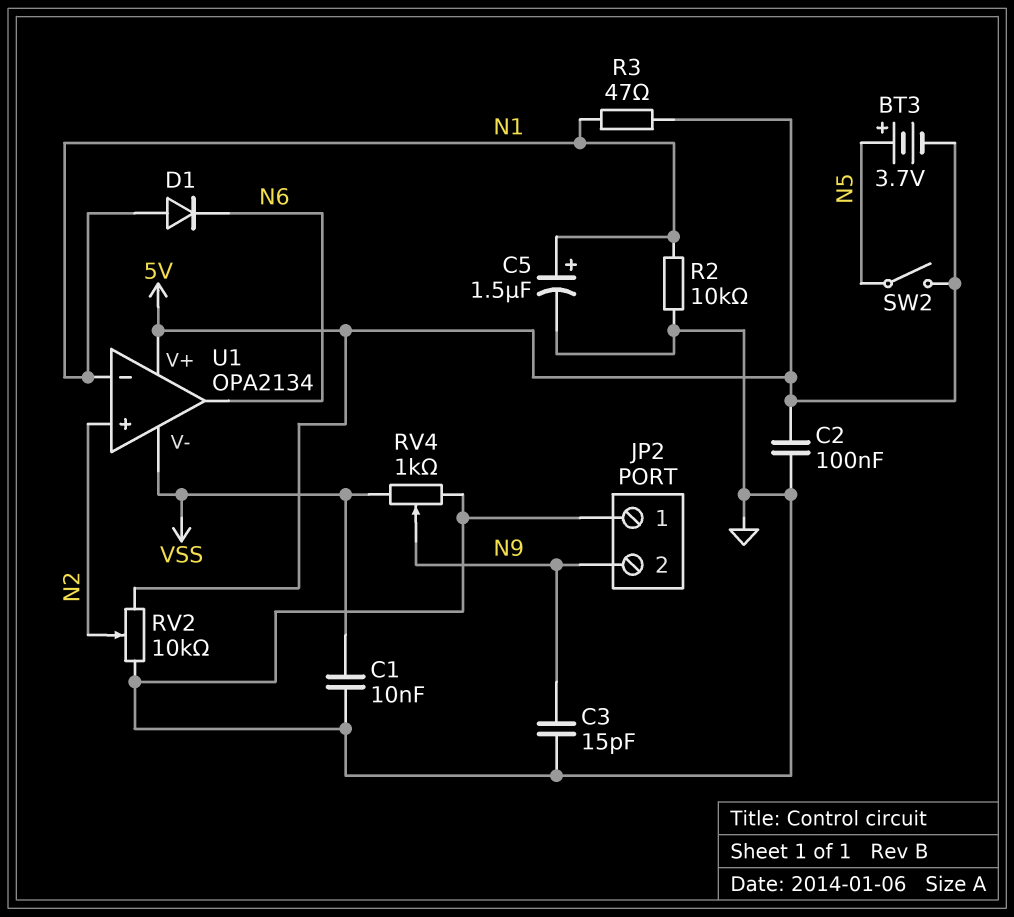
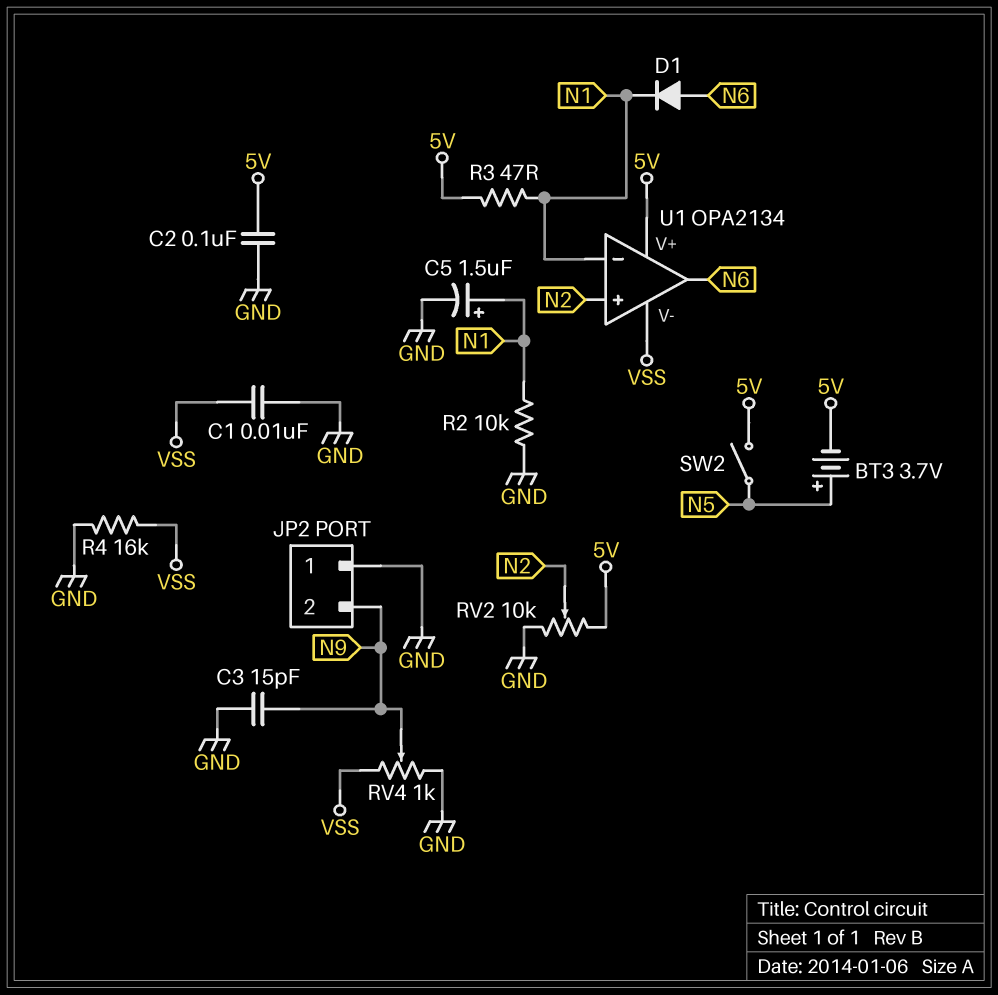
D1: diode (A N1, K N6) -> diode (A N6, K N1)
R4: none -> 16k (GND, VSS)

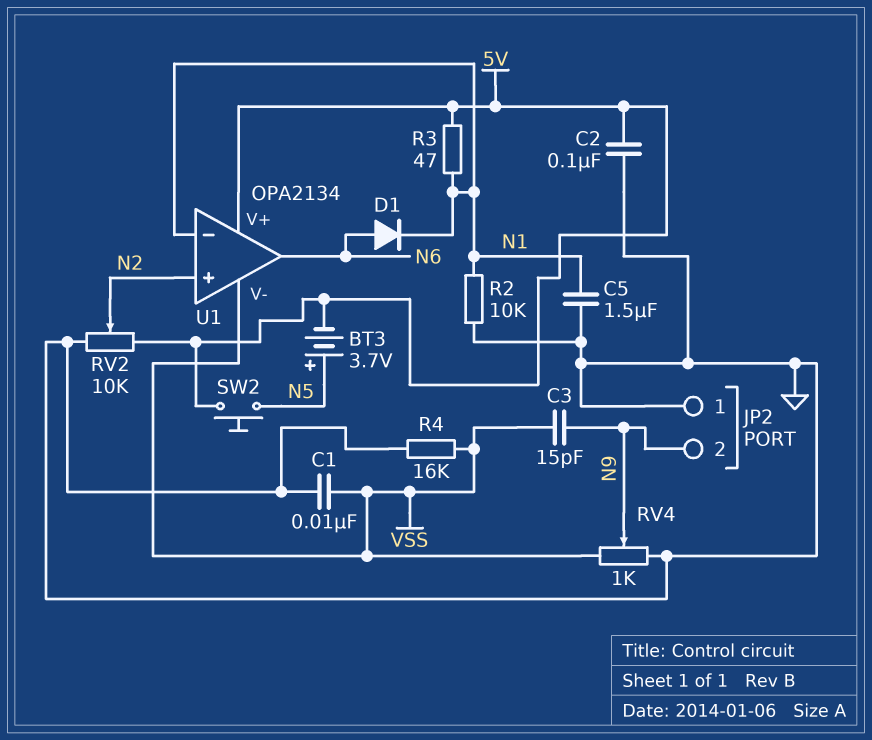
C3: 15pF (GND, N9) -> 15pF (N9, VSS)
C5: 1.5uF (plus N1, minus GND) -> 1.5uF (GND, N1)
SW2: switch (5V, N5) -> button (5V, N5)

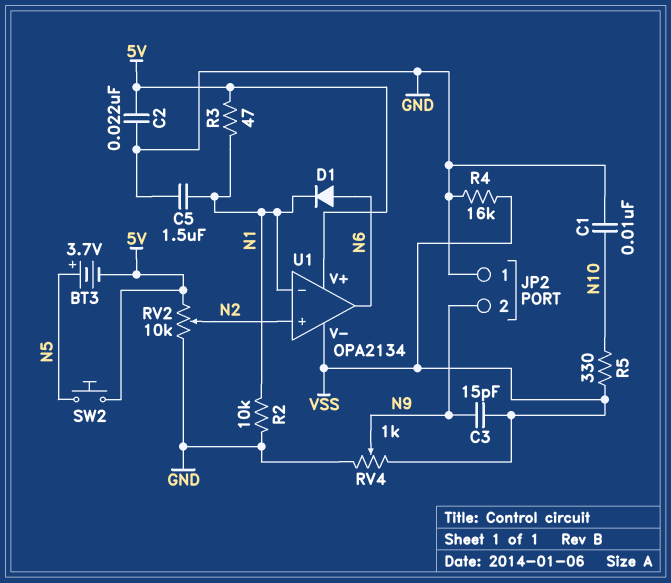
C1: 10nF (GND, VSS) -> 10nF (GND, N10)
C2: 100nF (5V, GND) -> 22nF (5V, GND)
R5: none -> 330 (N10, VSS)

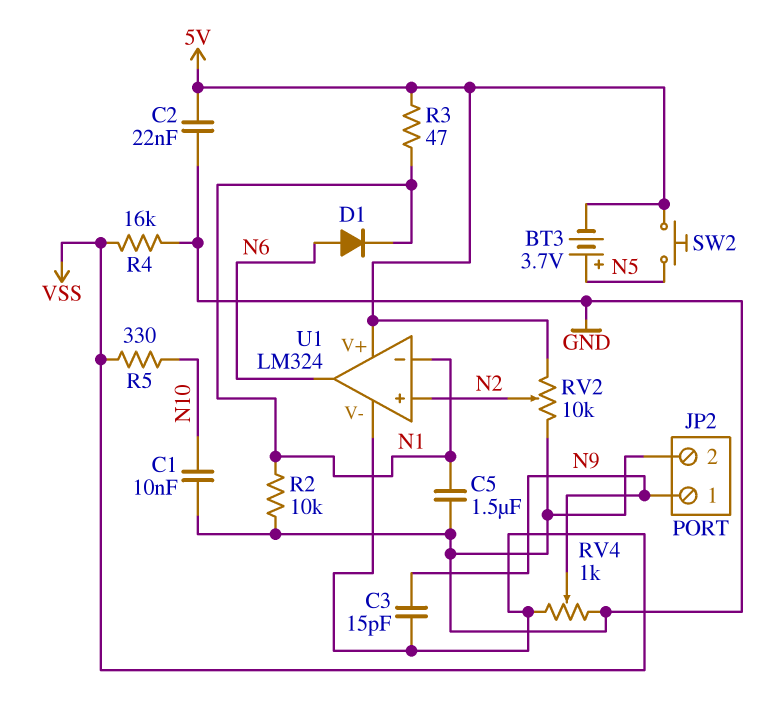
JP2 pin 1: GND -> N9
JP2 pin 2: N9 -> GND
U1: OPA2134 -> LM324

